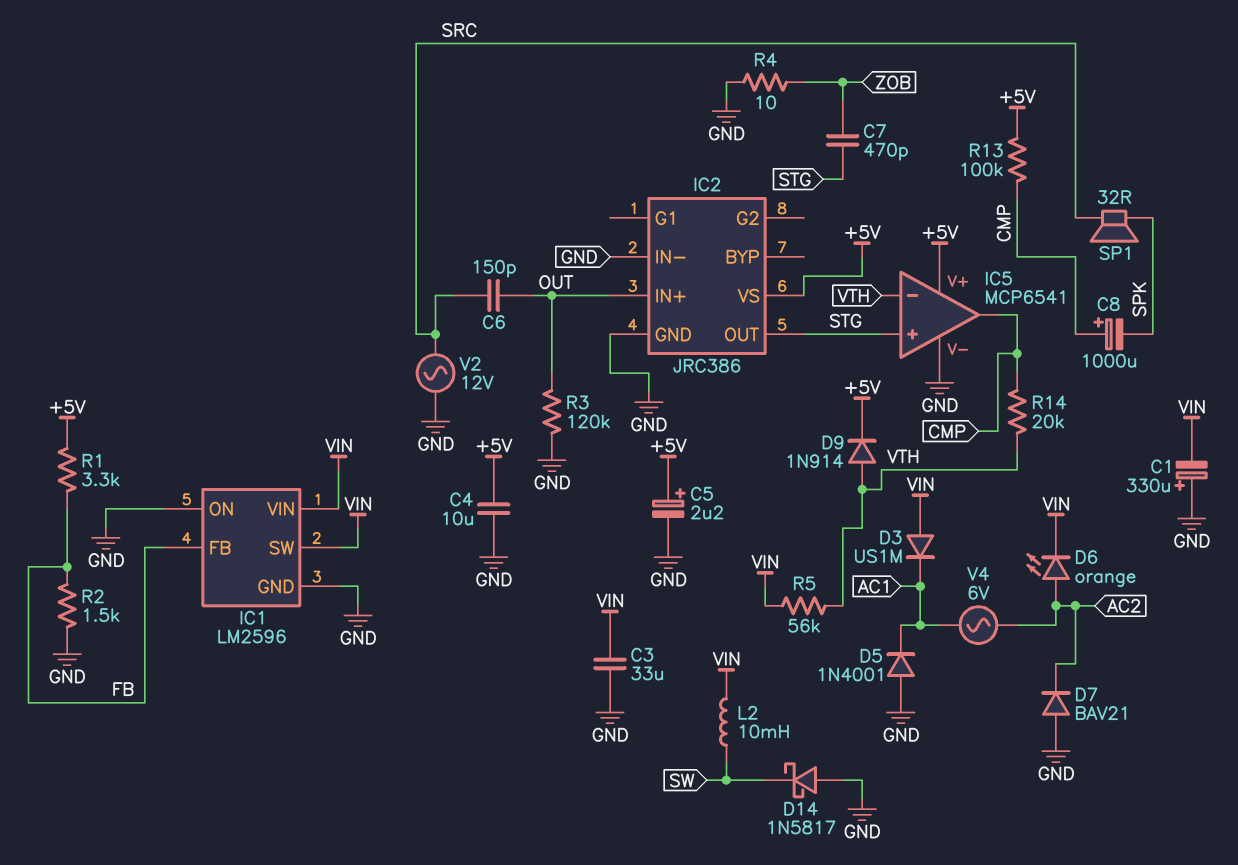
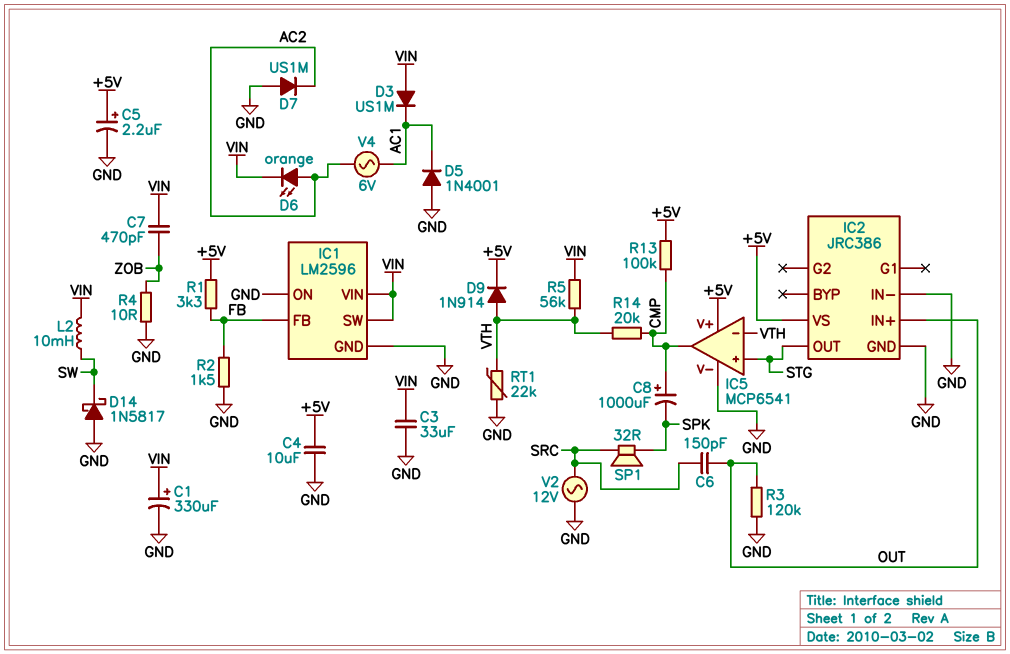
C1: 330uF (plus GND, minus VIN) -> 330uF (plus VIN, minus GND)
C7: 470pF (STG, ZOB) -> 470pF (VIN, ZOB)
D7: diode BAV21 (A GND, K AC2) -> diode US1M (A GND, K AC2)
RT1: none -> 22k (GND, VTH)

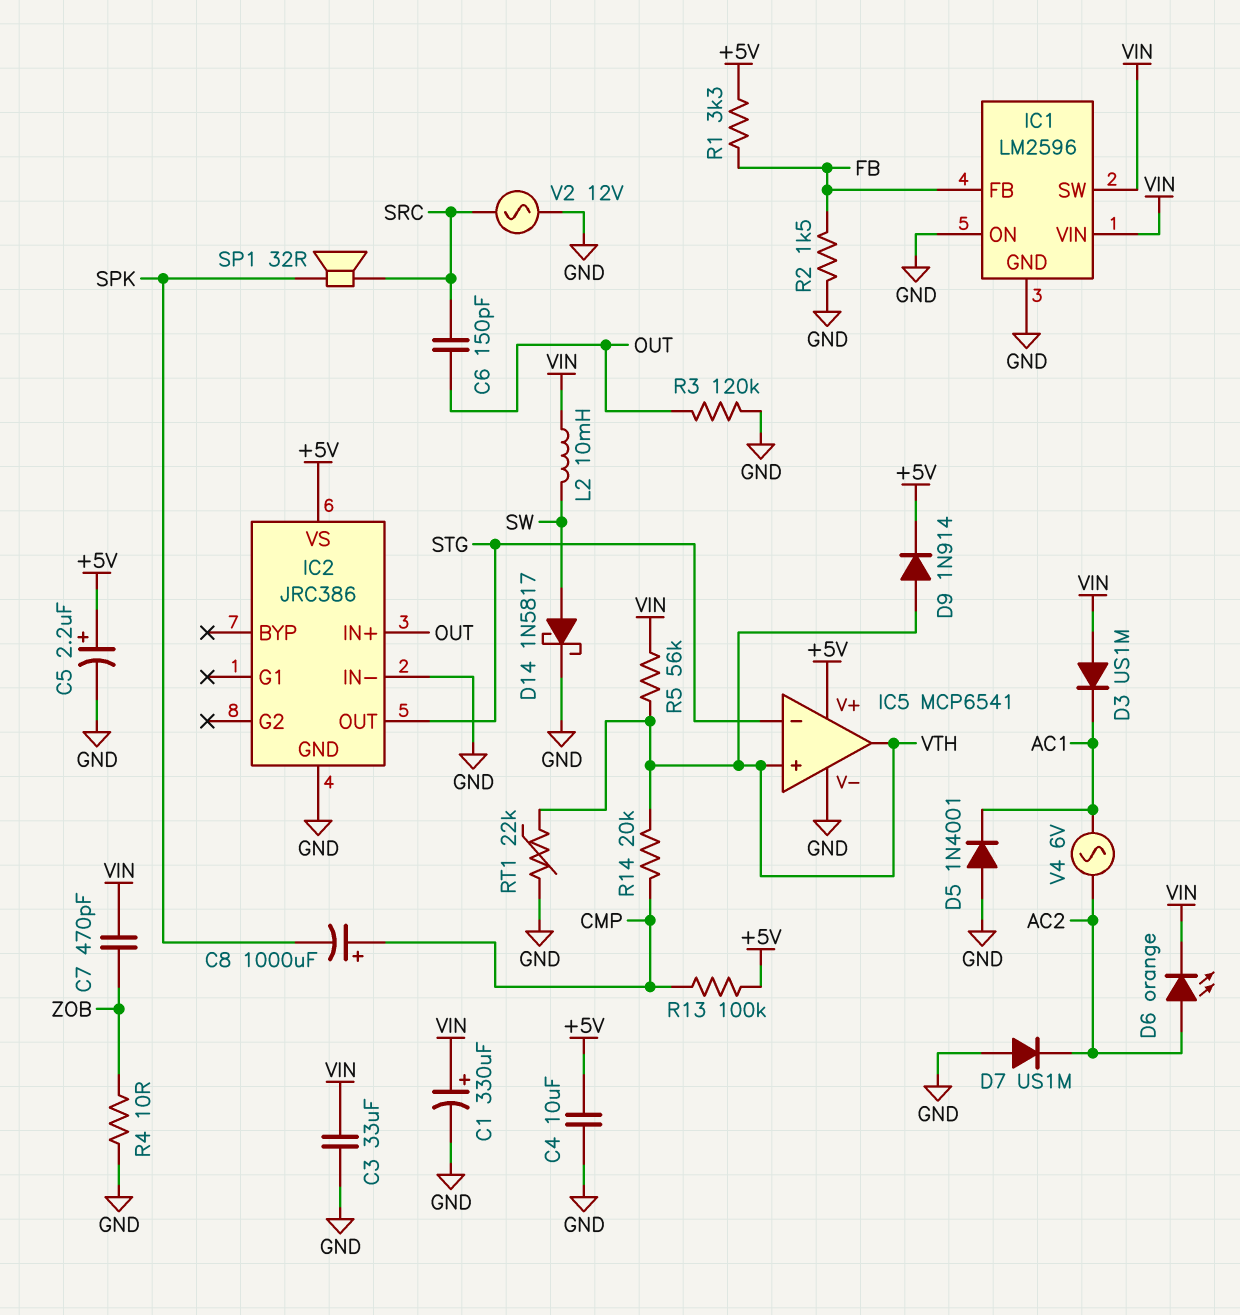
D14: schottky 1N5817 (A GND, K SW) -> schottky 1N5817 (A SW, K GND)
IC5 pin in+: STG -> VTH
IC5 pin in-: VTH -> STG
IC5 pin out: CMP -> VTH

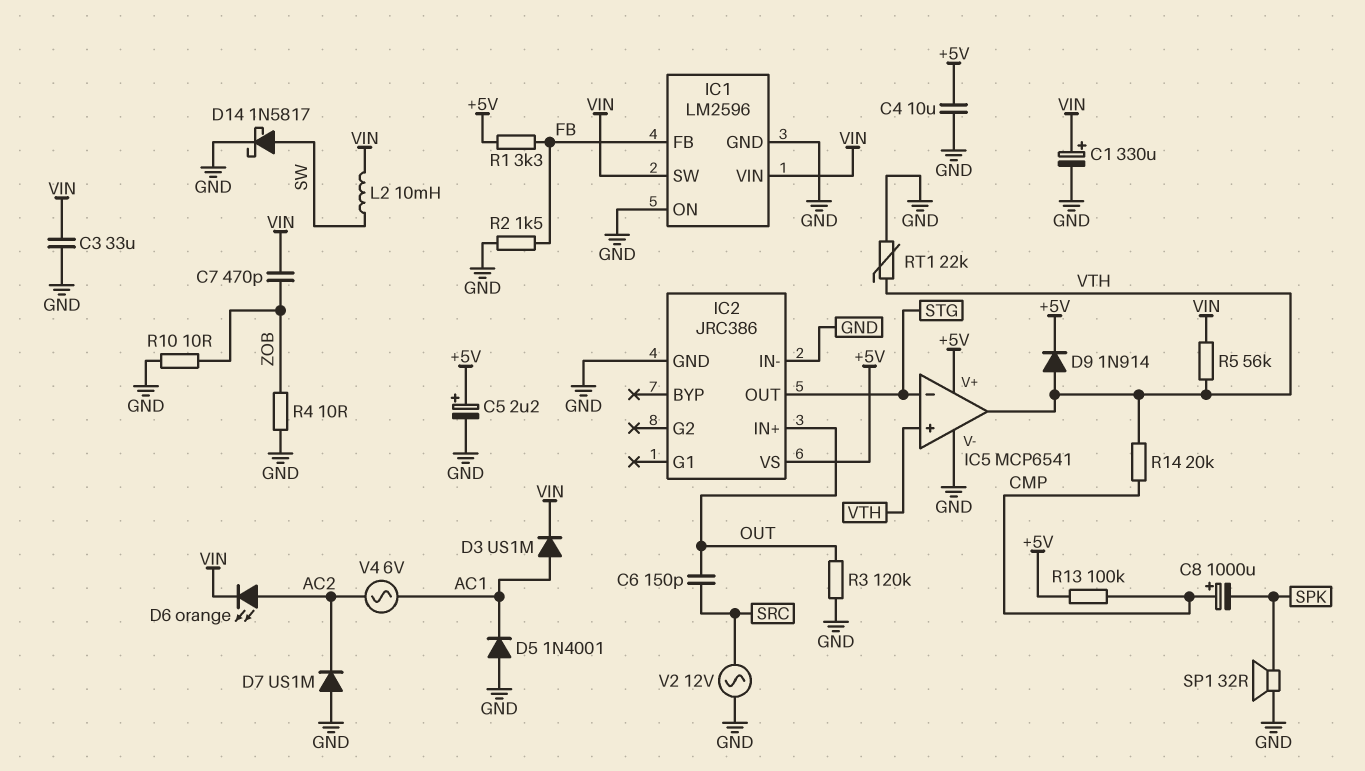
D3: diode US1M (A VIN, K AC1) -> diode US1M (A AC1, K VIN)
R10: none -> 10 (GND, ZOB)
SP1: speaker 32R (SPK, SRC) -> speaker 32R (GND, SPK)

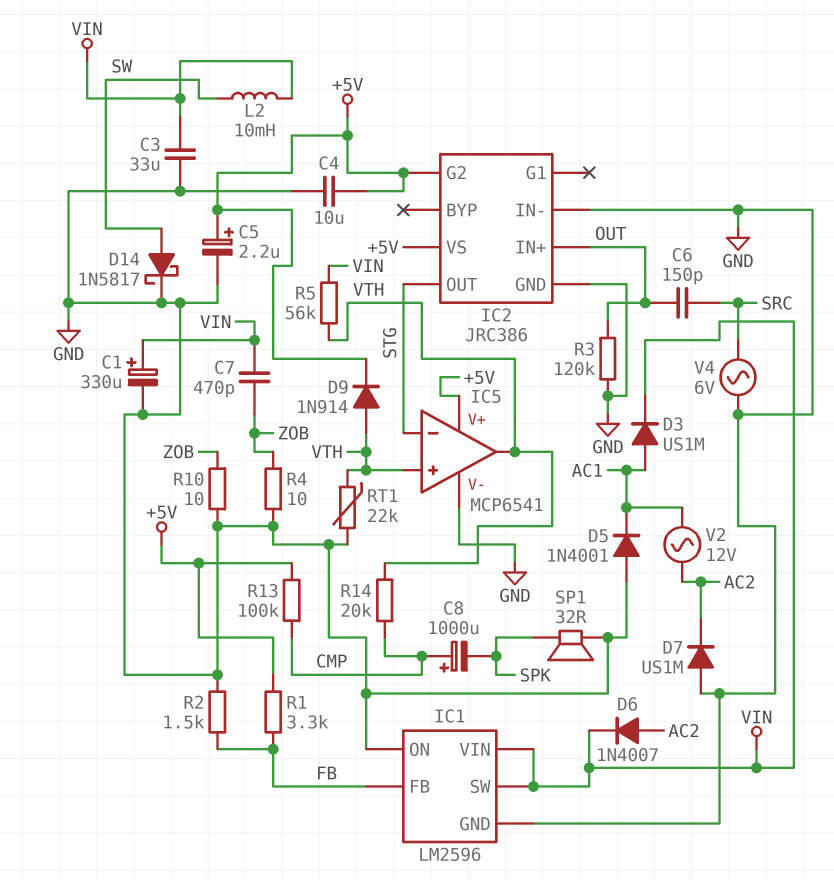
D6: LED orange (A AC2, K VIN) -> diode 1N4007 (A AC2, K VIN)
IC2 pin G2: none -> +5V
V2: AC 12V (GND, SRC) -> AC 12V (AC1, AC2)
V4: AC 6V (AC1, AC2) -> AC 6V (GND, SRC)

